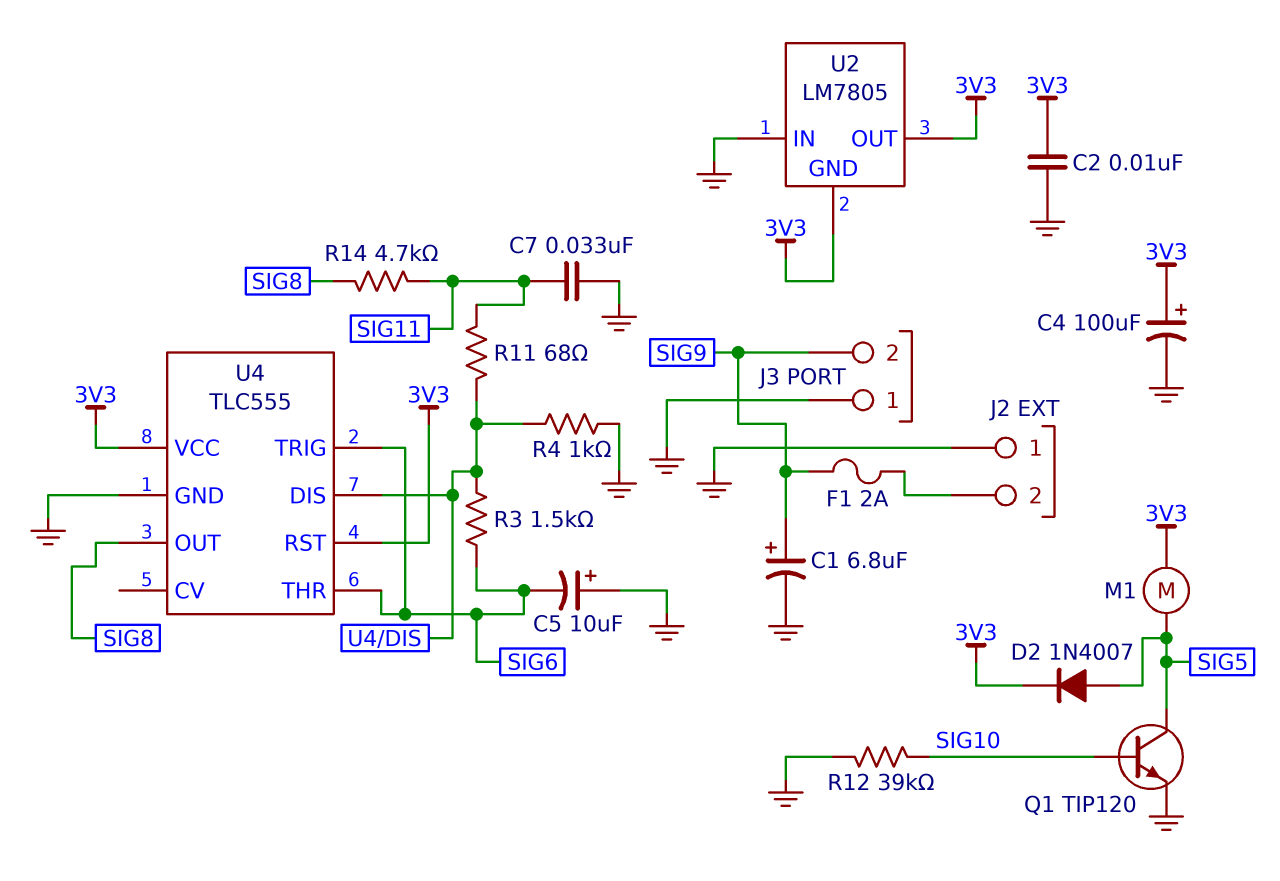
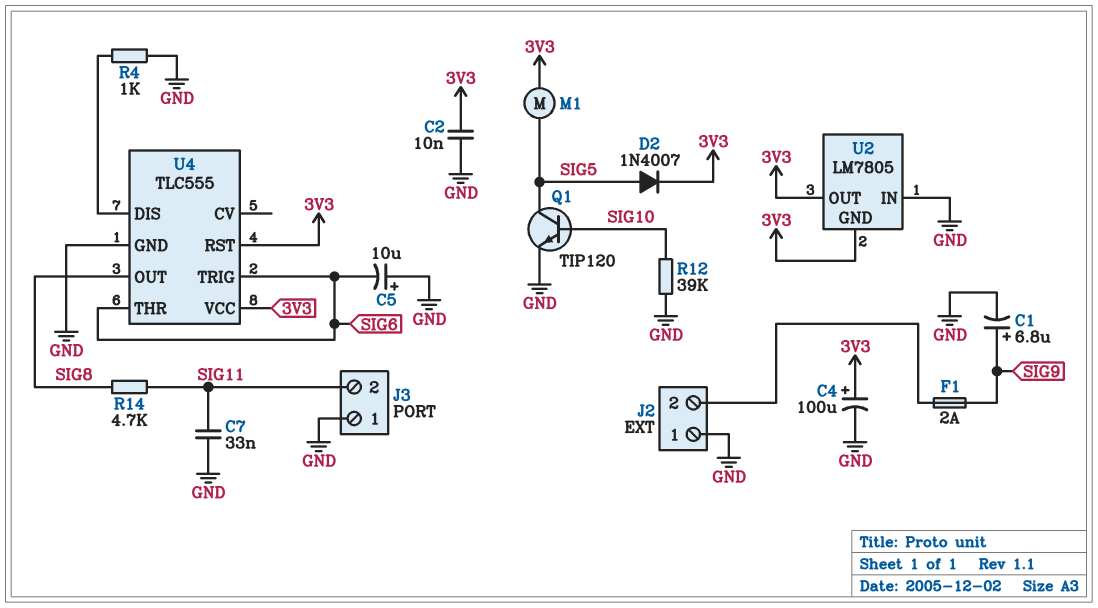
J3 pin 2: SIG9 -> SIG11
R3: 1.5k (SIG6, U4/DIS) -> none
R11: 68 (SIG11, U4/DIS) -> none

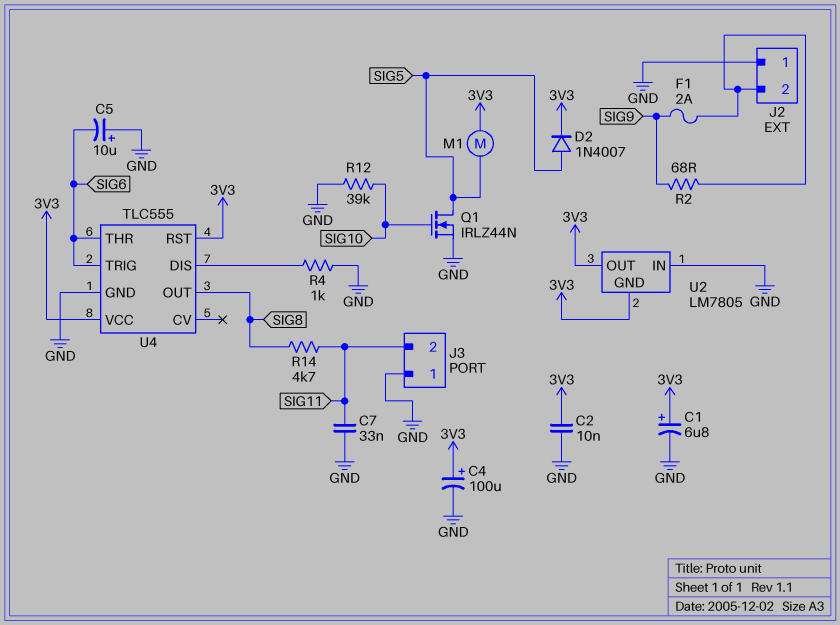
C1: 6.8uF (plus SIG9, minus GND) -> 6.8uF (plus 3V3, minus GND)
Q1: NPN TIP120 (B SIG10, C SIG5, E GND) -> NMOS IRLZ44N (G SIG10, D SIG5, S GND)
R2: none -> 68 (J2/2, SIG9)

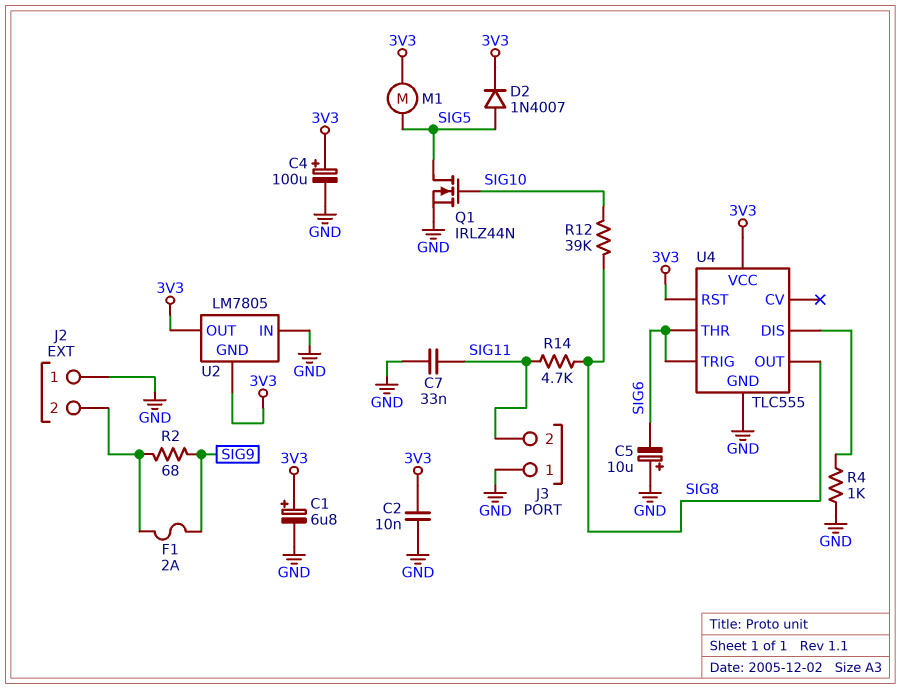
R12: 39k (GND, SIG10) -> 39k (SIG8, SIG10)

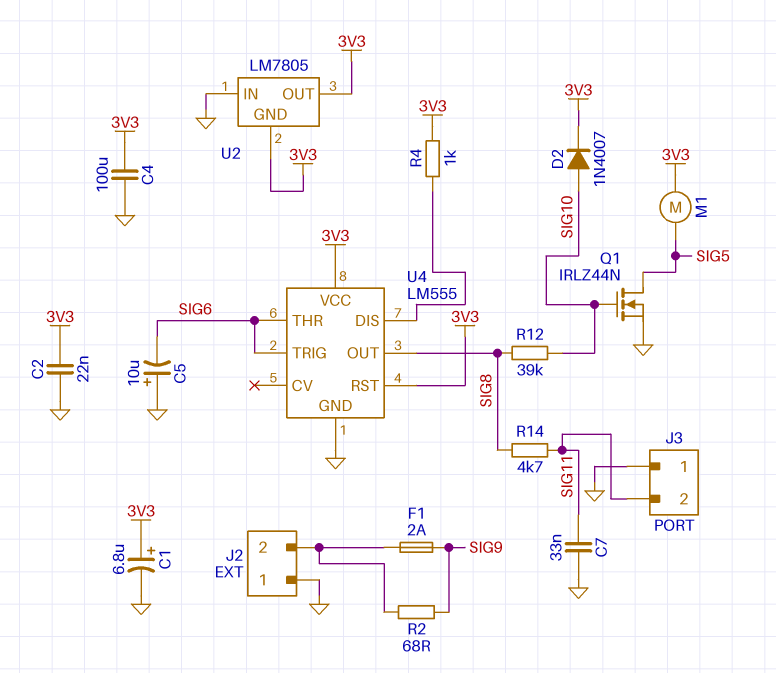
C2: 10nF (3V3, GND) -> 22nF (3V3, GND)
C4: 100uF (plus 3V3, minus GND) -> 100uF (3V3, GND)
D2: diode 1N4007 (A SIG5, K 3V3) -> diode 1N4007 (A SIG10, K 3V3)
R4: 1k (GND, U4/DIS) -> 1k (3V3, U4/DIS)
U4: TLC555 -> LM555

